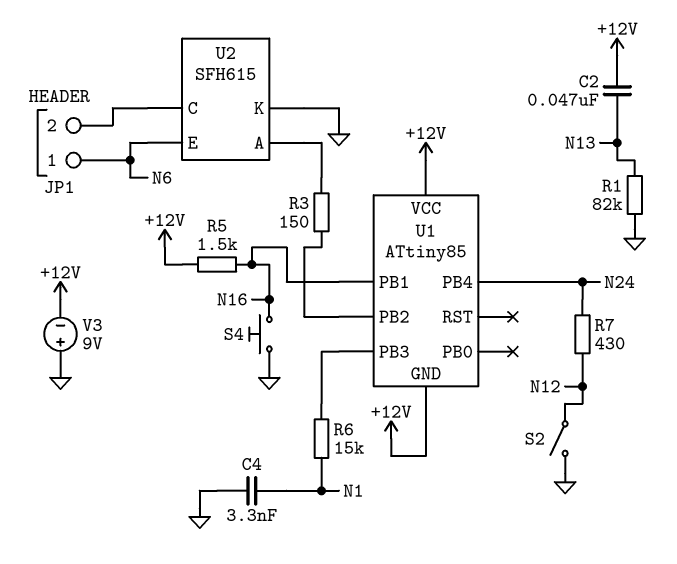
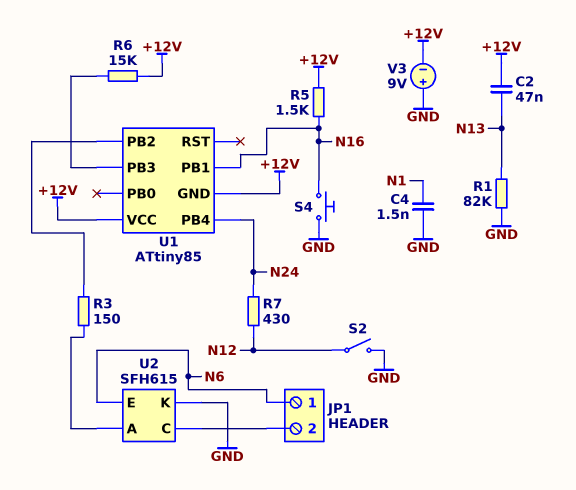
C4: 3.3nF (GND, N1) -> 1.5nF (GND, N1)
R6: 15k (N1, U1/PB3) -> 15k (+12V, U1/PB3)

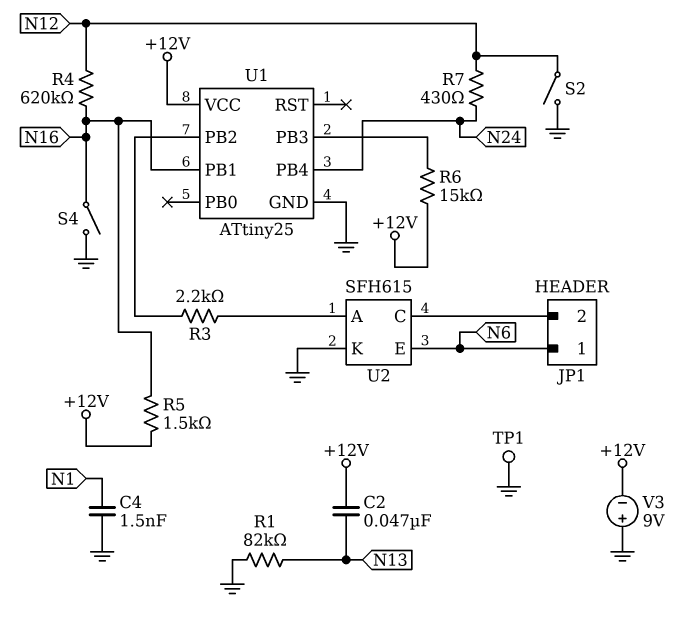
R3: 150 (U1/PB2, U2/A) -> 2.2k (U1/PB2, U2/A)
R4: none -> 620k (N12, N16)
S4: button (GND, N16) -> switch (GND, N16)
TP1: none -> test point (GND)
U1: ATtiny85 -> ATtiny25
U1 pin GND: +12V -> GND

